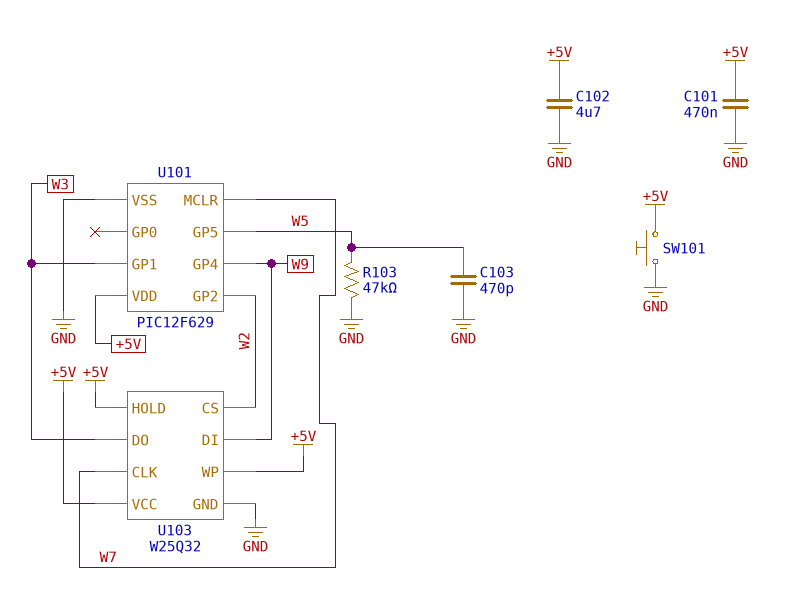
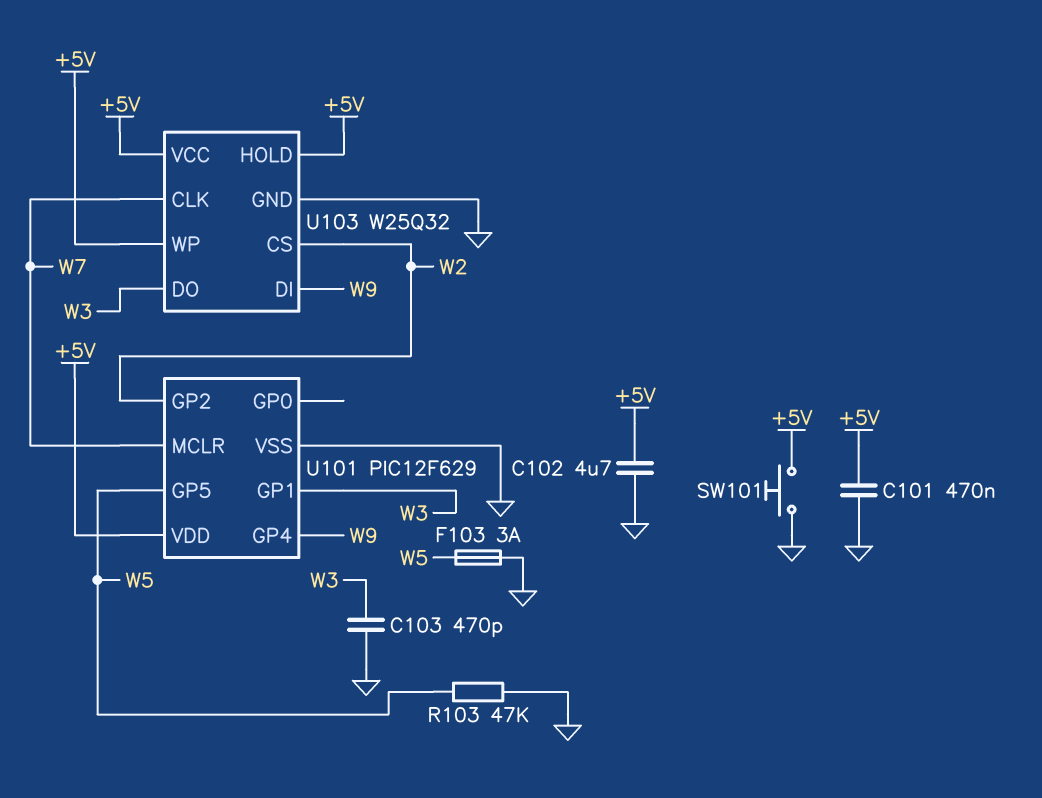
C103: 470pF (GND, W5) -> 470pF (GND, W3)
F103: none -> 3A (GND, W5)

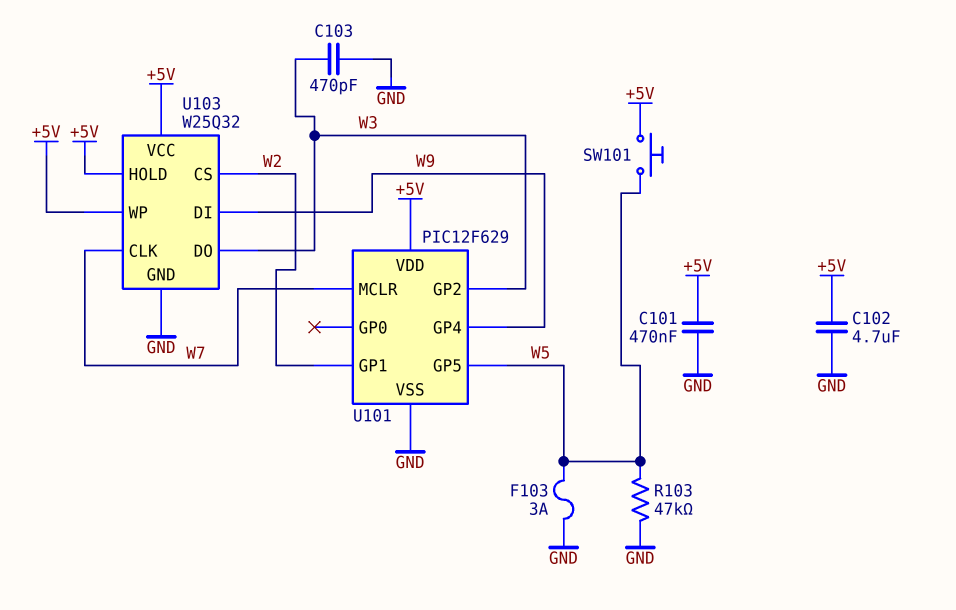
SW101: button (+5V, GND) -> button (+5V, W5)
U101 pin GP1: W3 -> W2
U101 pin GP2: W2 -> W3

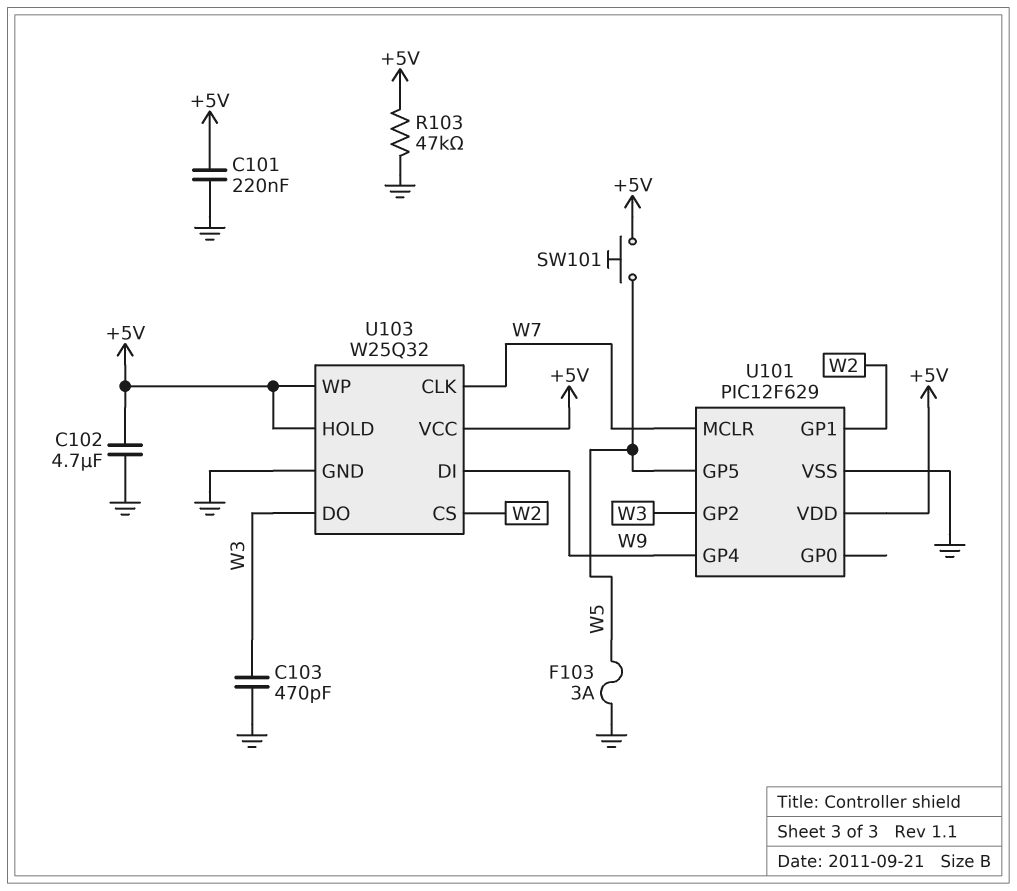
C101: 470nF (+5V, GND) -> 220nF (+5V, GND)
R103: 47k (GND, W5) -> 47k (+5V, GND)

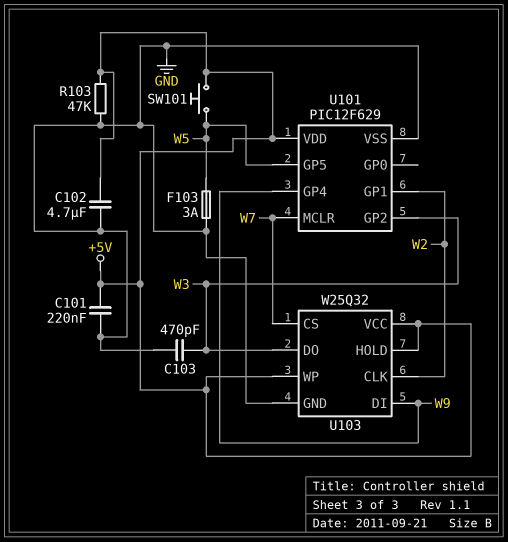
U103 pin CLK: W7 -> W2
U103 pin CS: W2 -> W7

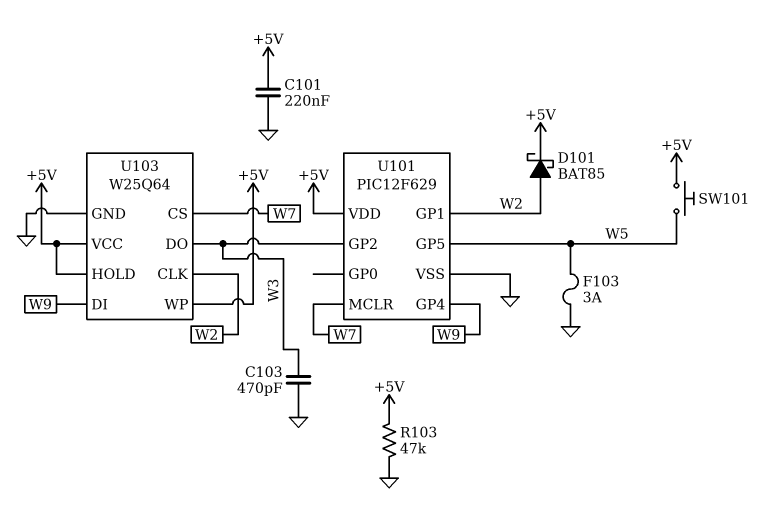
C102: 4.7uF (+5V, GND) -> none
D101: none -> schottky BAT85 (A W2, K +5V)
U103: W25Q32 -> W25Q64

